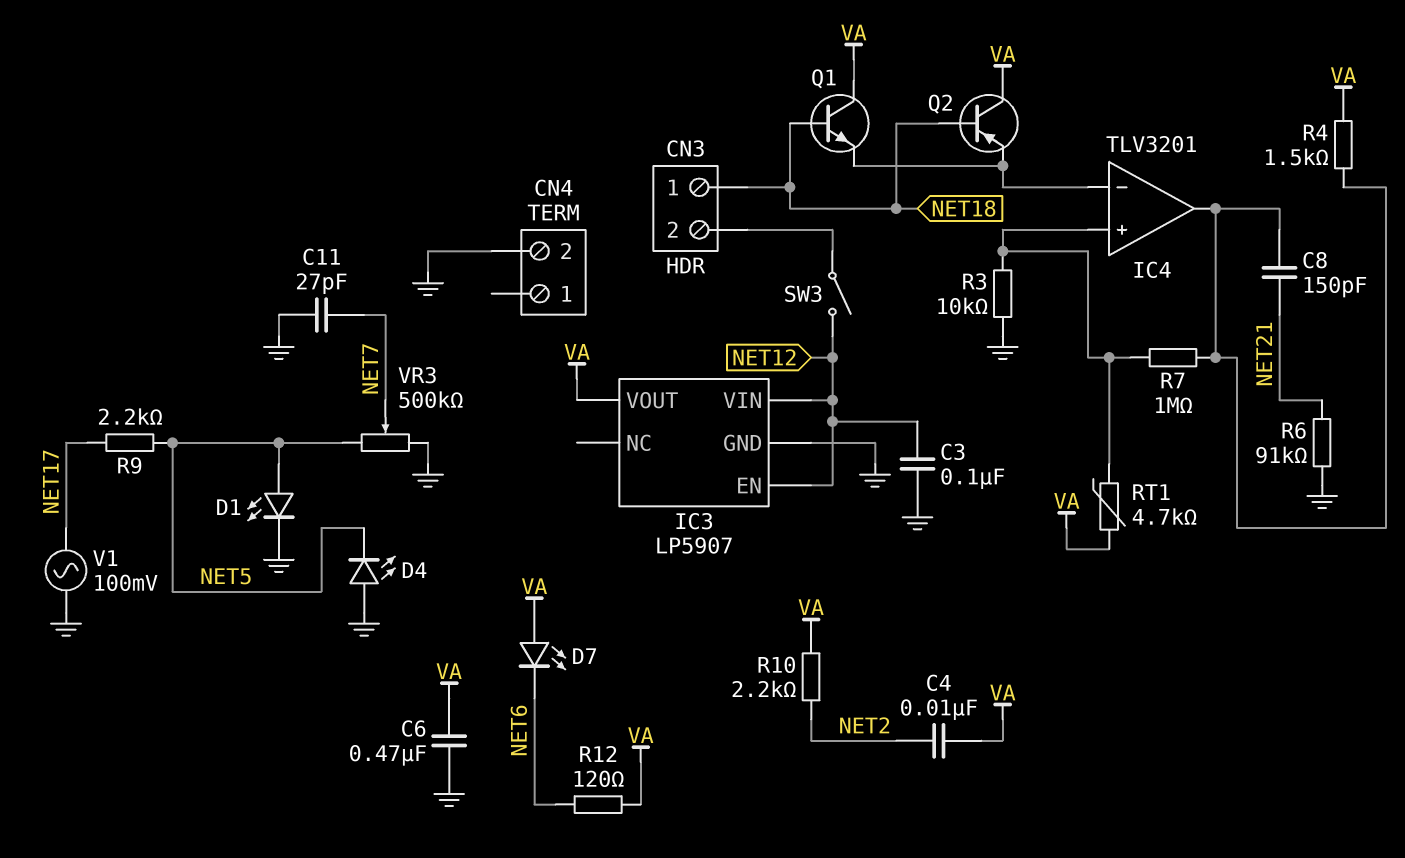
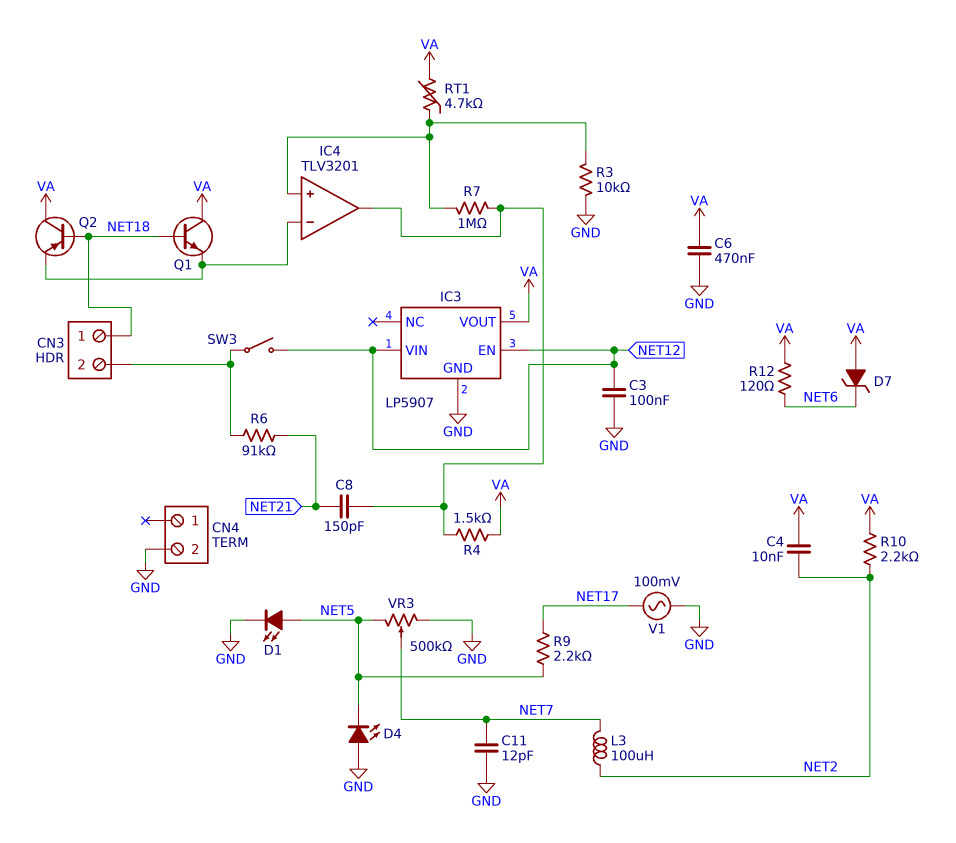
C11: 27pF (GND, NET7) -> 12pF (GND, NET7)
D7: LED (A VA, K NET6) -> zener (A VA, K NET6)
L3: none -> 100uH (NET2, NET7)
R6: 91k (GND, NET21) -> 91k (CN3/2, NET21)

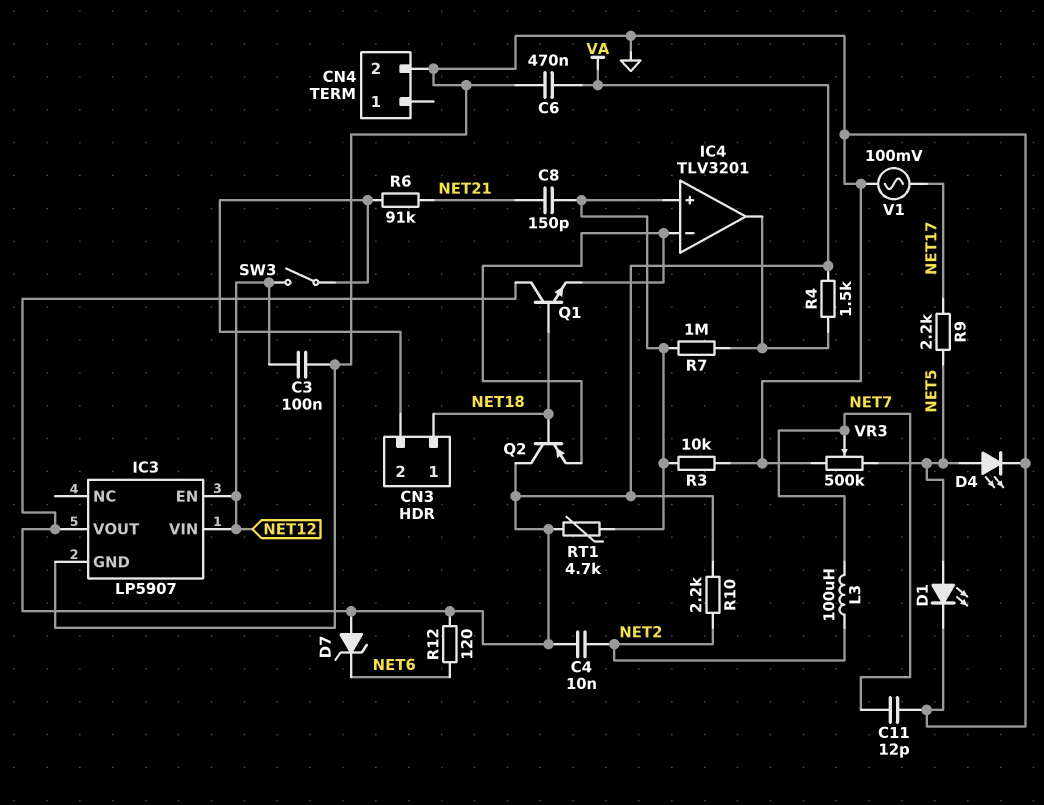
C8: 150pF (IC4/out, NET21) -> 150pF (IC4/in+, NET21)
D4: LED (A GND, K NET5) -> LED (A NET5, K GND)

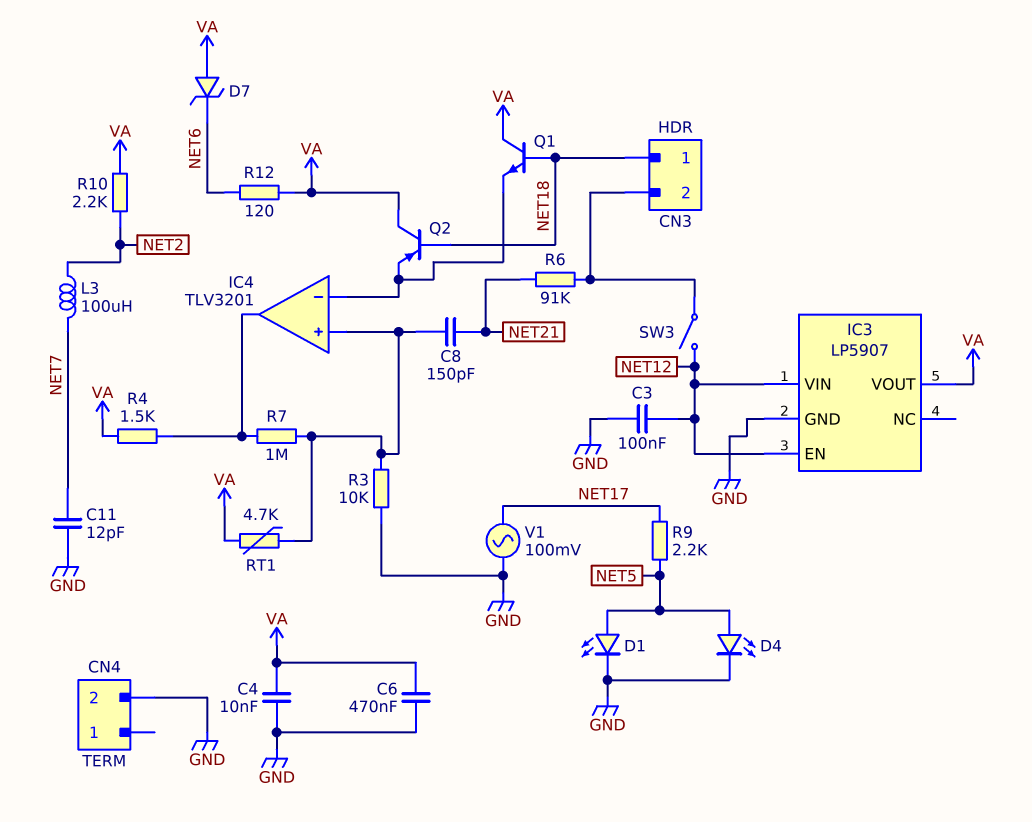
C4: 10nF (NET2, VA) -> 10nF (GND, VA)
VR3: 500k (GND, NET5, wiper NET7) -> none

